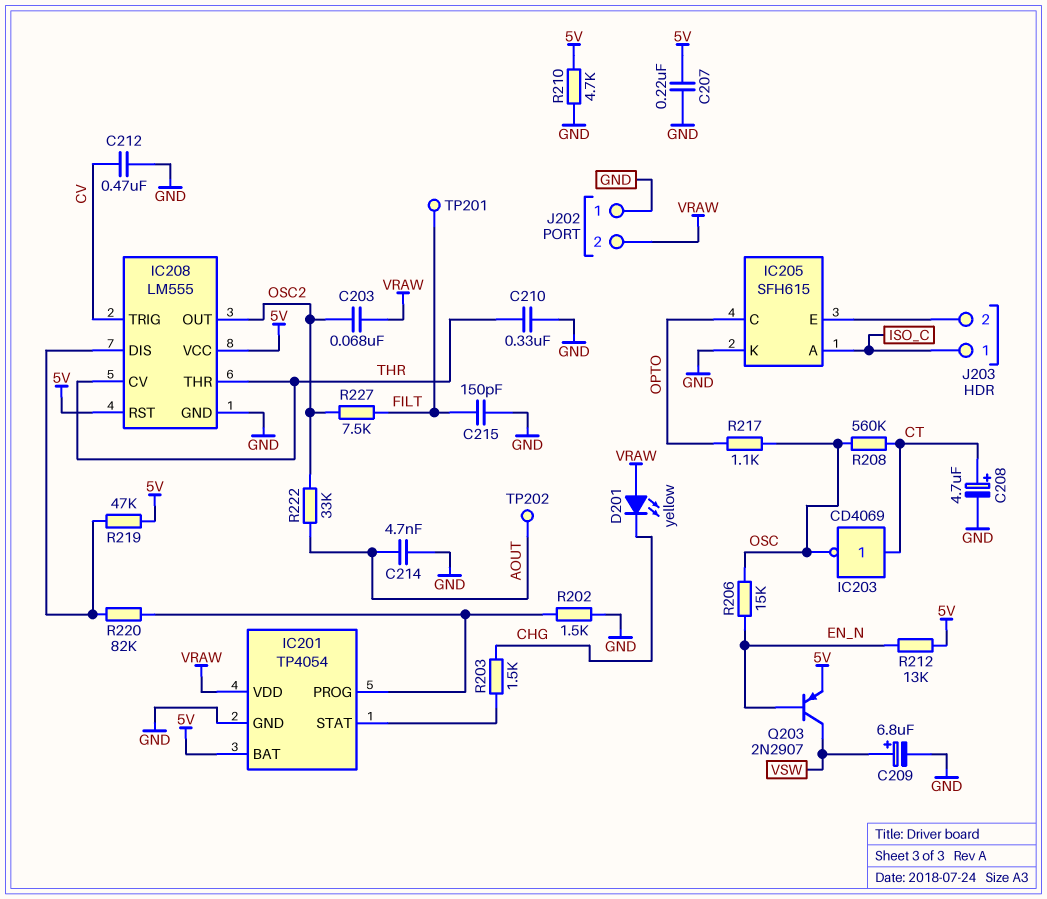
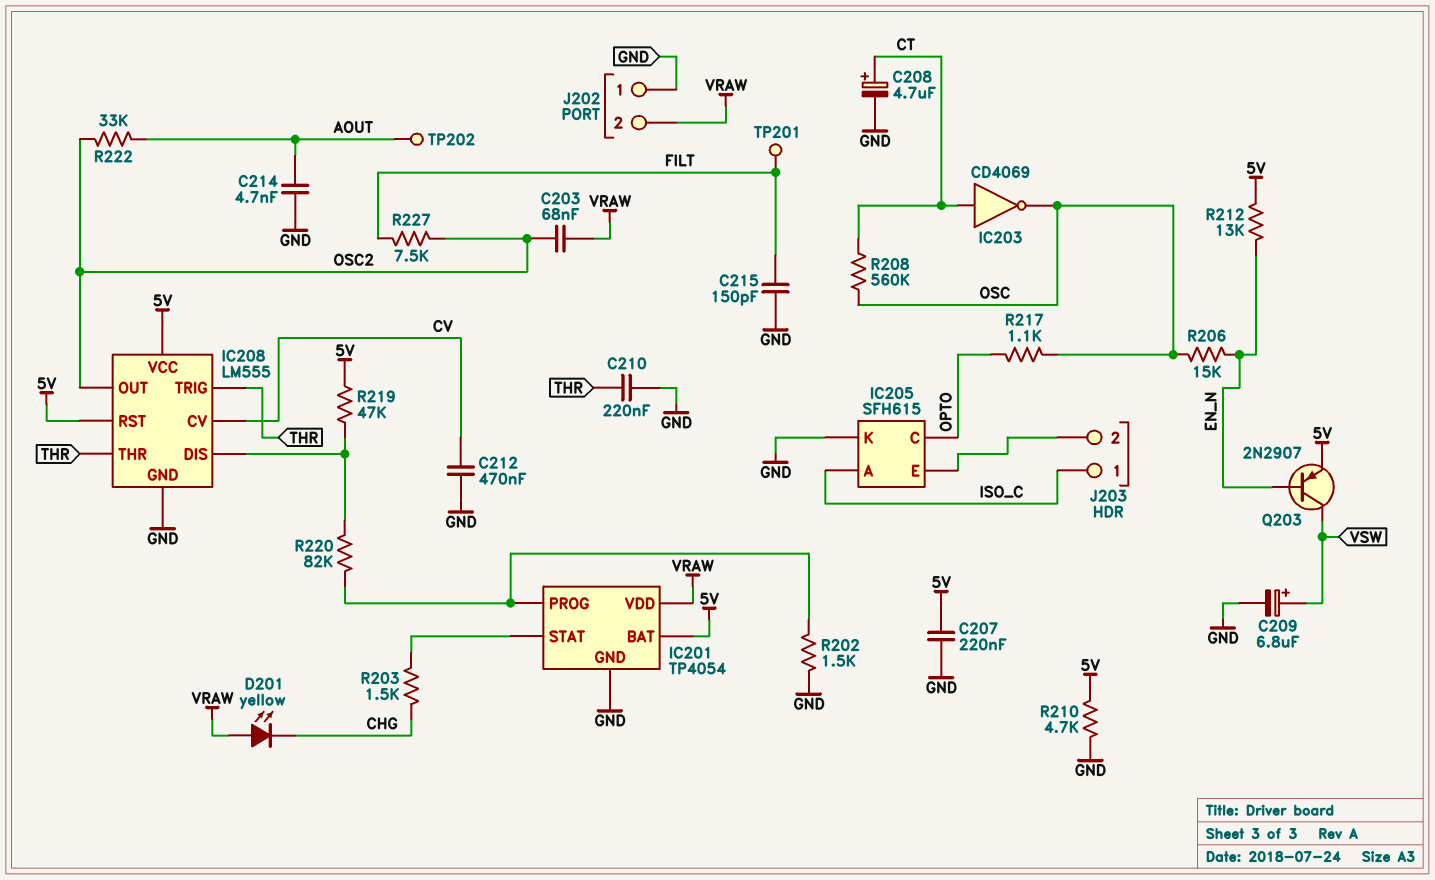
C210: 330nF (GND, THR) -> 220nF (GND, THR)
IC208 pin CV: THR -> CV
IC208 pin TRIG: CV -> THR

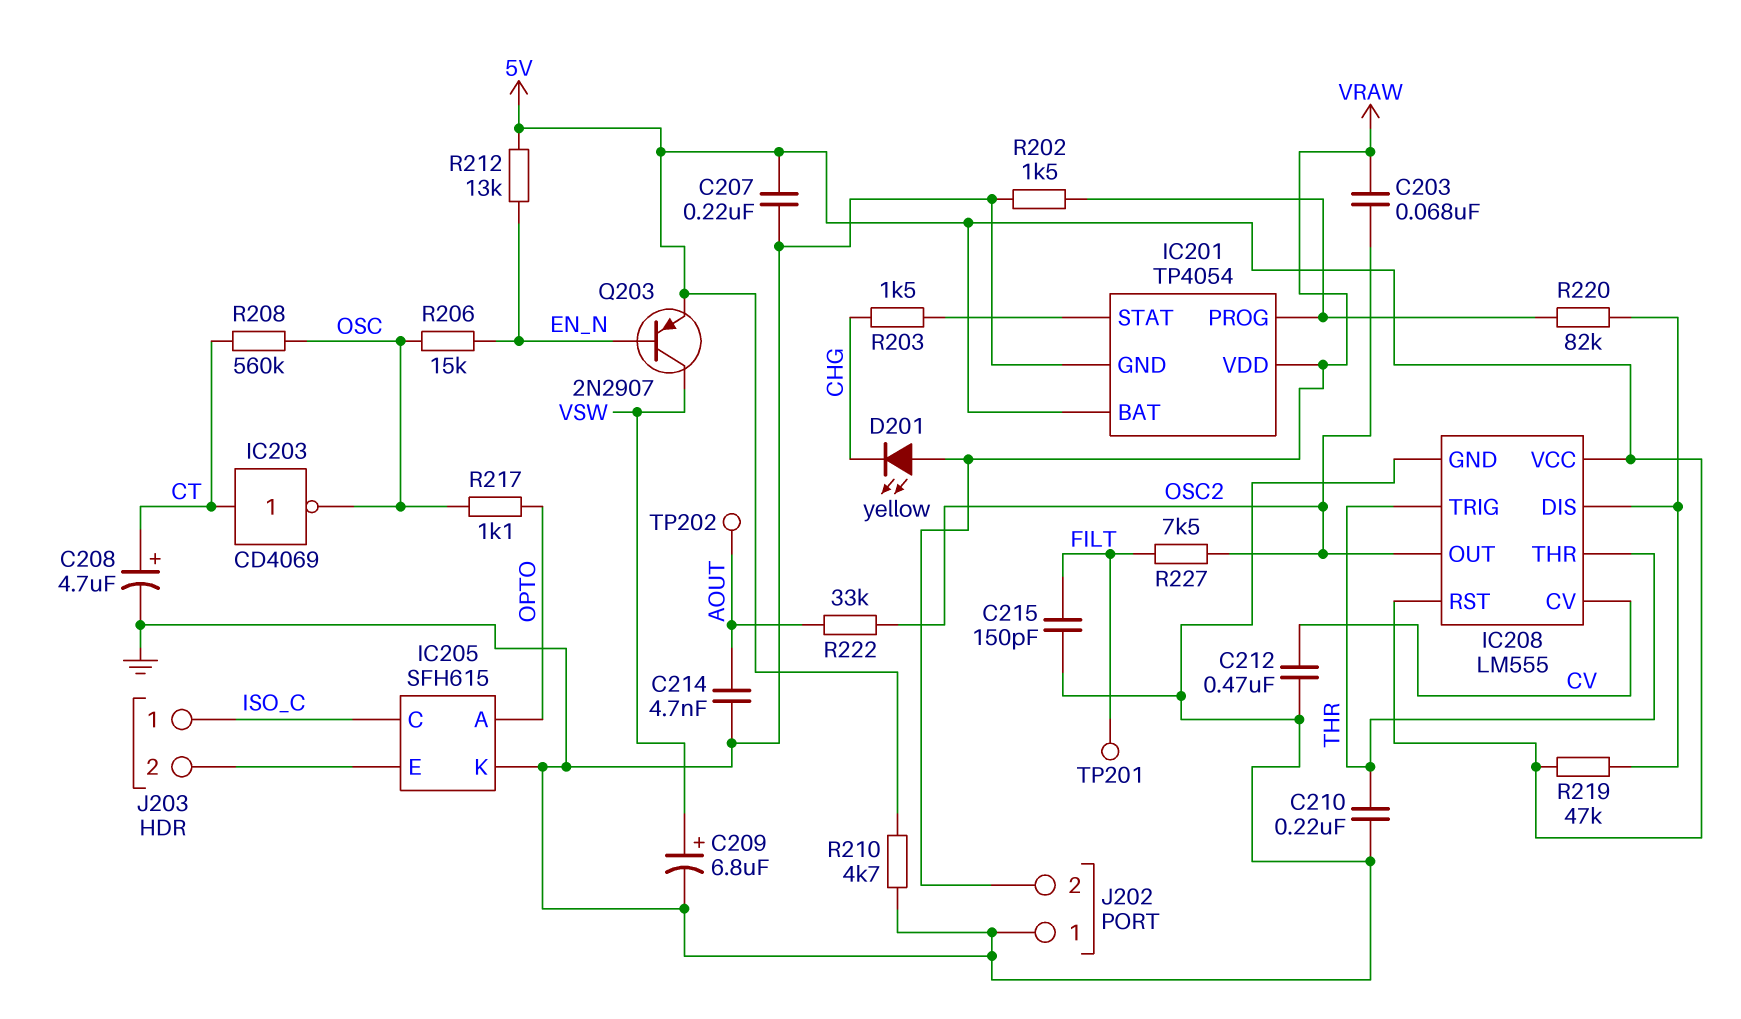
IC205 pin A: ISO_C -> OPTO
IC205 pin C: OPTO -> ISO_C

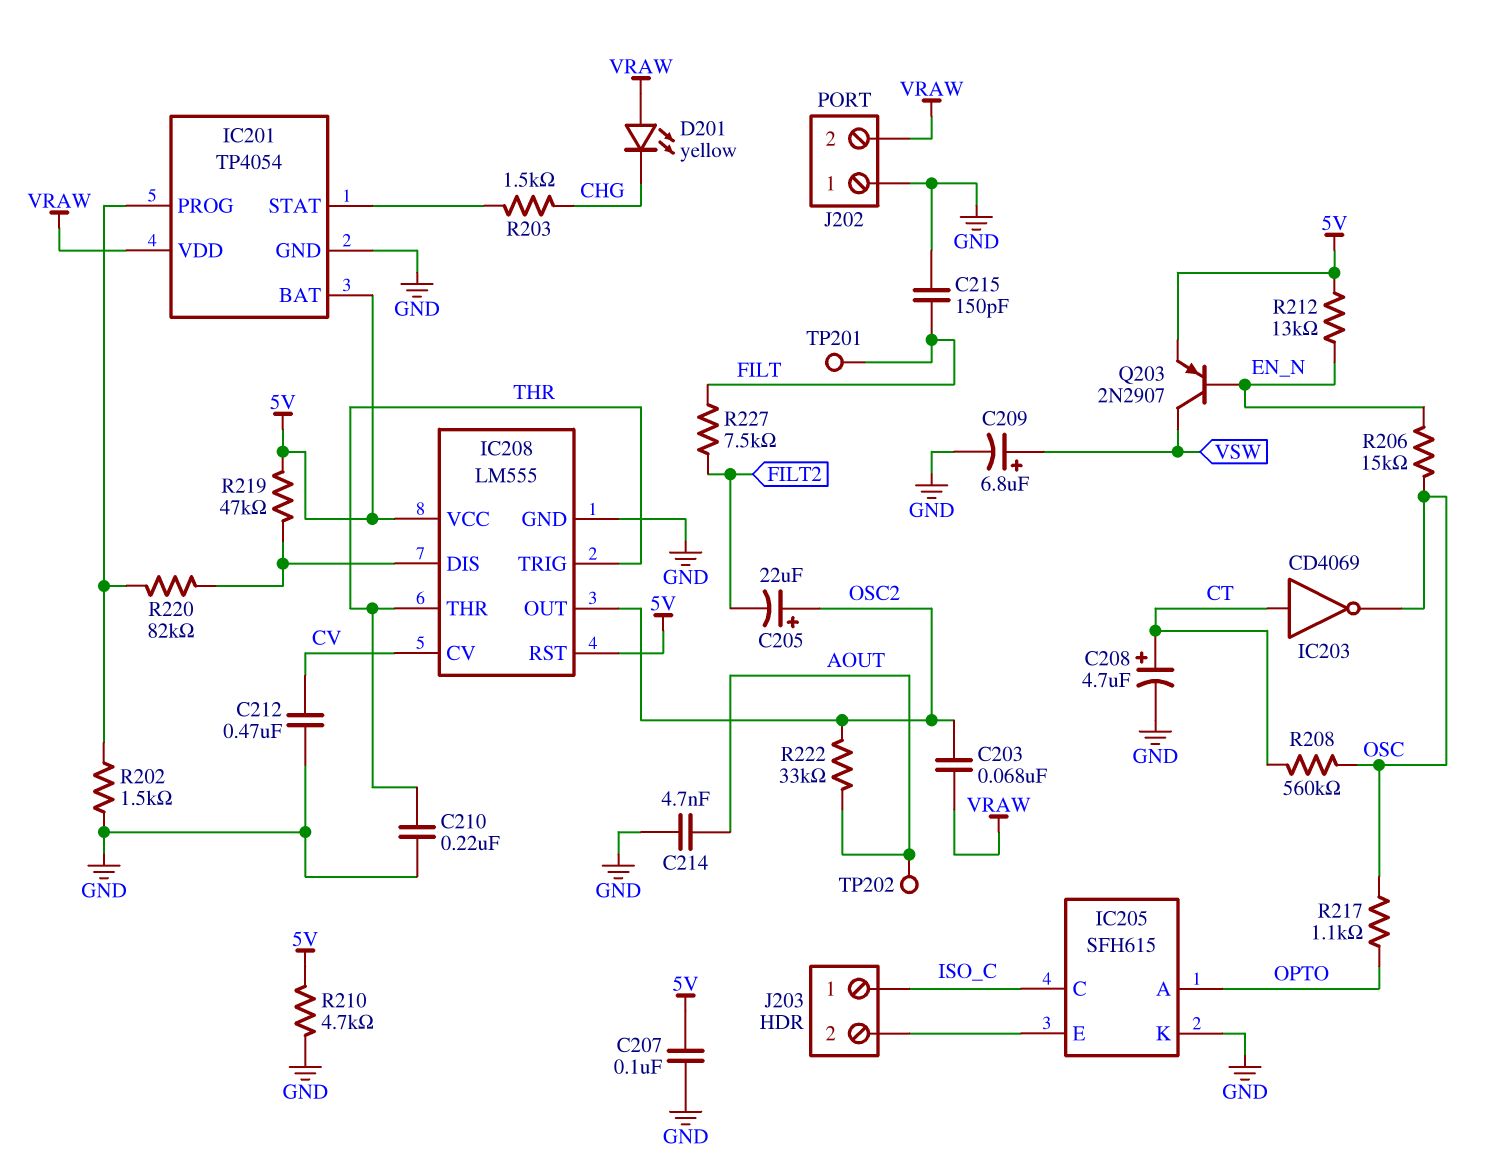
C205: none -> 22uF (plus OSC2, minus FILT2)
C207: 220nF (5V, GND) -> 100nF (5V, GND)
R227: 7.5k (FILT, OSC2) -> 7.5k (FILT, FILT2)

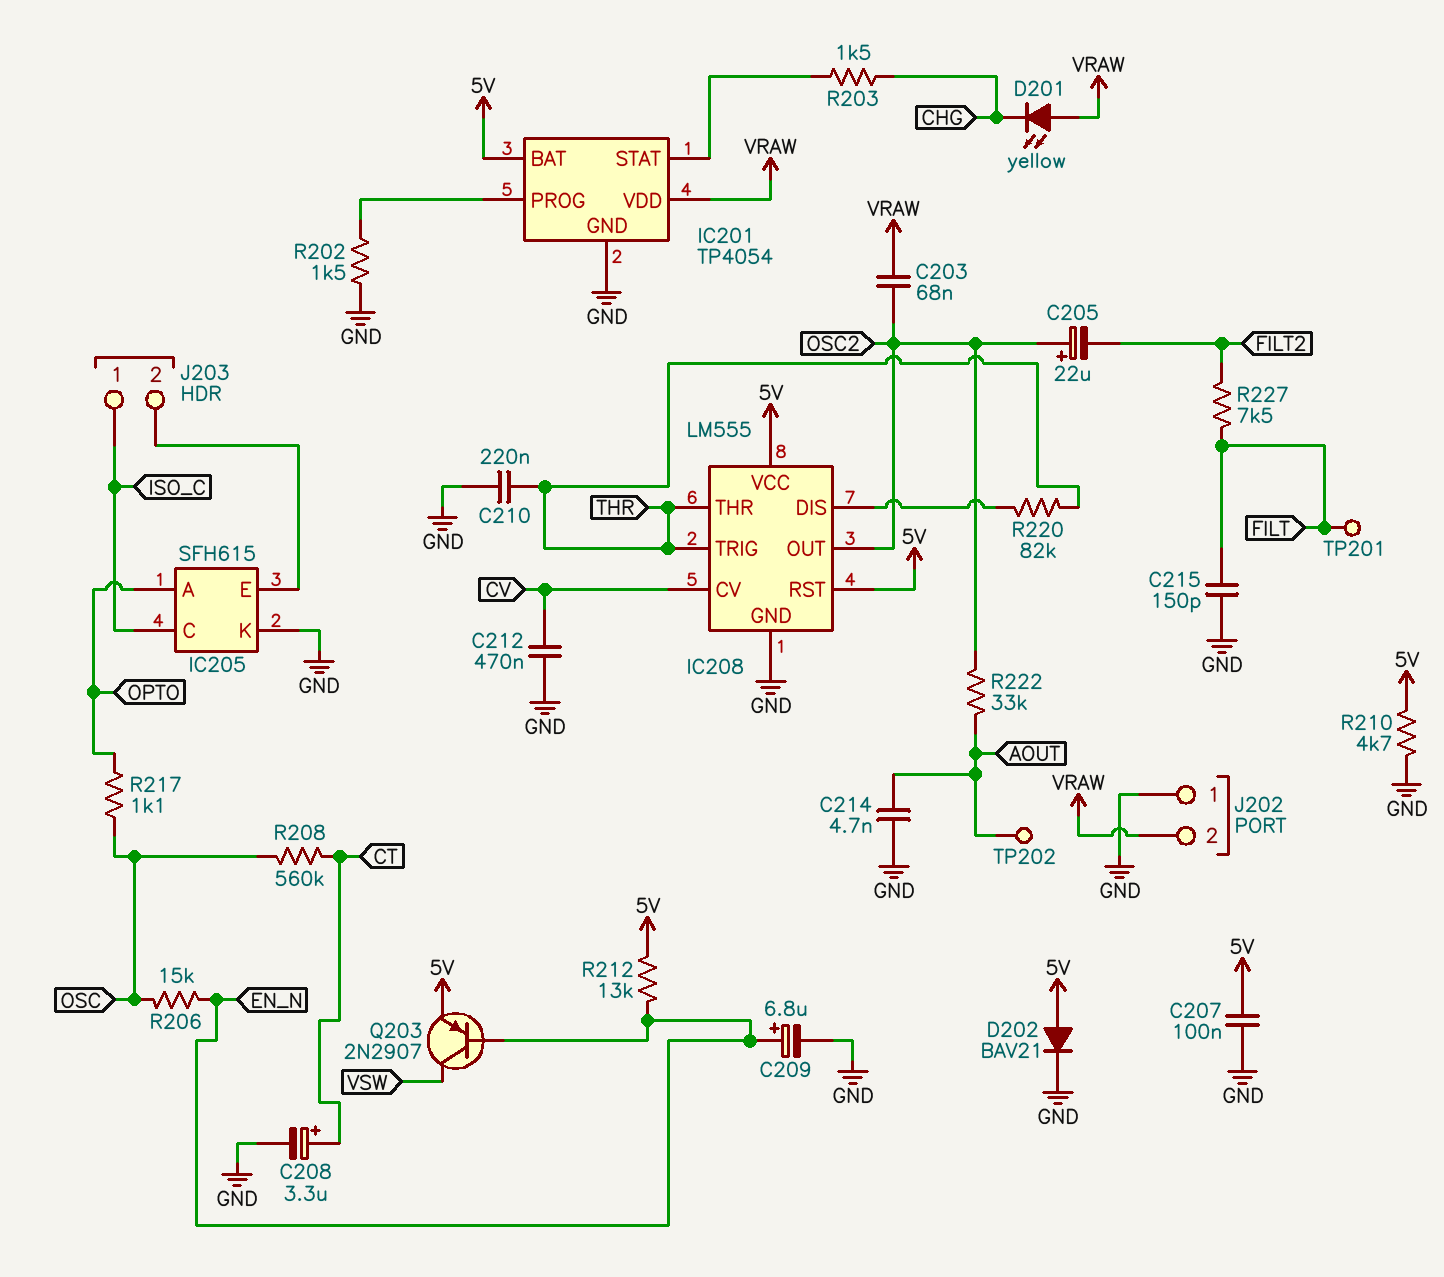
C208: 4.7uF (plus CT, minus GND) -> 3.3uF (plus CT, minus GND)
C209: 6.8uF (plus VSW, minus GND) -> 6.8uF (plus EN_N, minus GND)
D202: none -> diode BAV21 (A 5V, K GND)
IC203: NOT CD4069 (in CT, out OSC) -> none
R219: 47k (5V, IC208/DIS) -> none
R220: 82k (IC201/PROG, IC208/DIS) -> 82k (IC208/DIS, THR)

